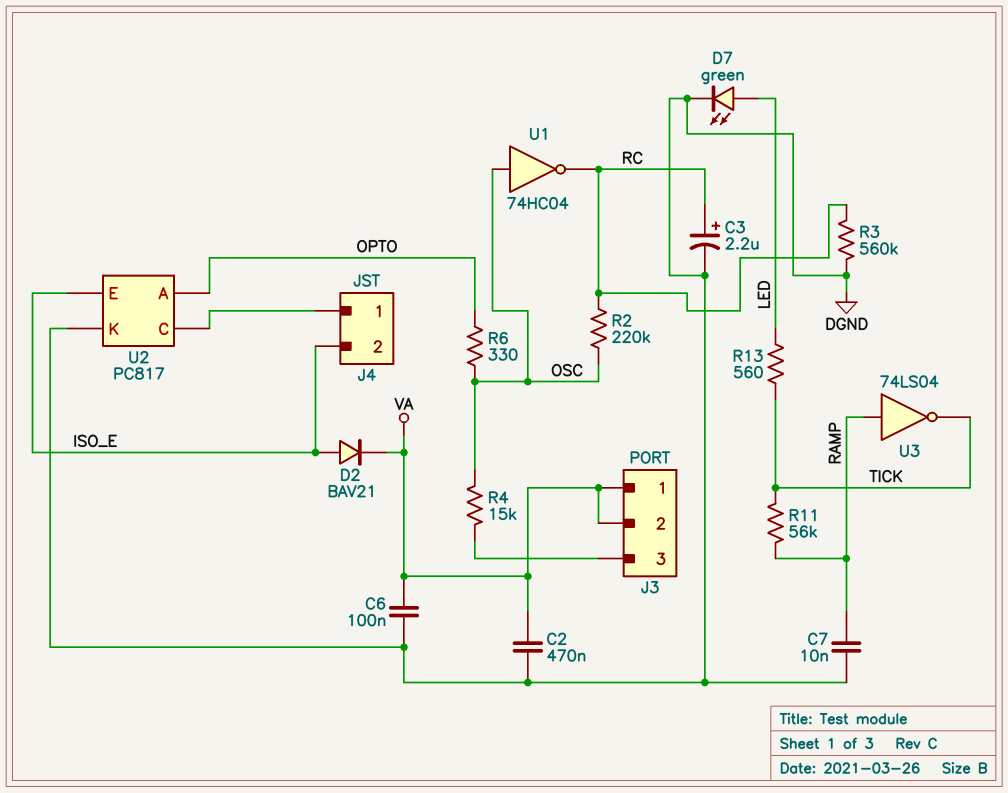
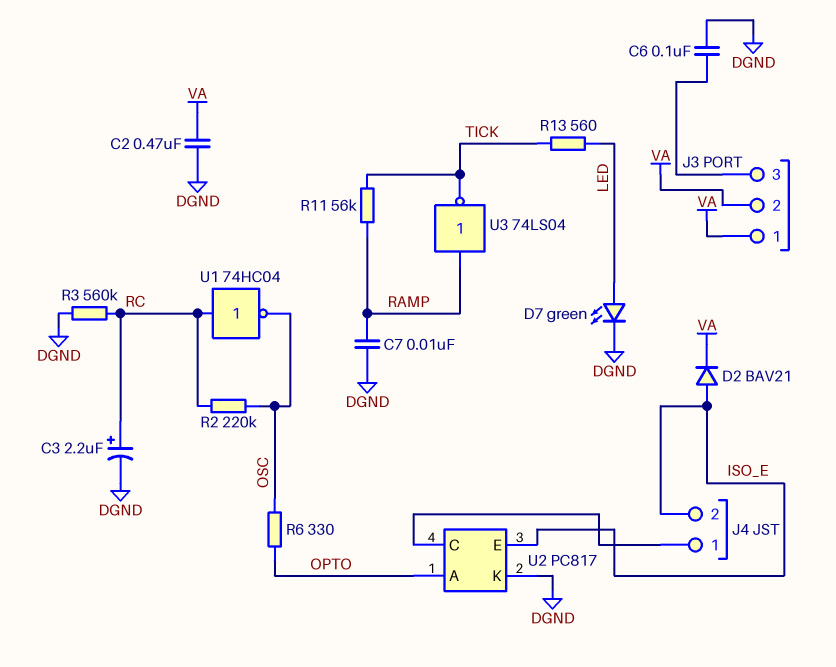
C6: 100nF (DGND, VA) -> 100nF (DGND, J3/3)
R4: 15k (J3/3, OSC) -> none
U1: NOT 74HC04 (in OSC, out RC) -> NOT 74HC04 (in RC, out OSC)

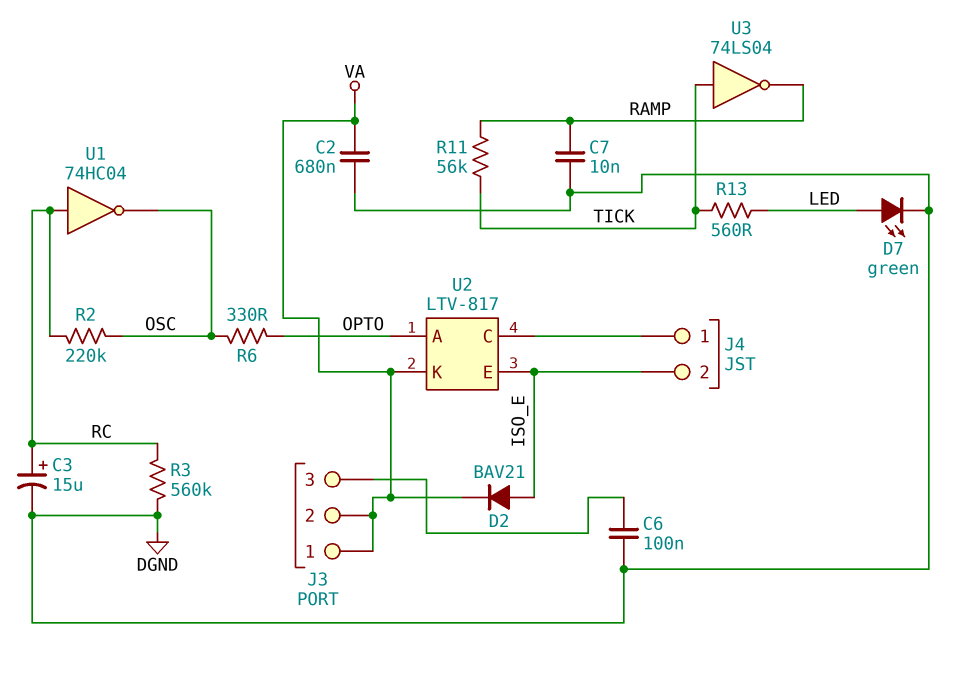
C2: 470nF (DGND, VA) -> 680nF (DGND, VA)
C3: 2.2uF (plus RC, minus DGND) -> 15uF (plus RC, minus DGND)
U2: PC817 -> LTV-817
U2 pin K: DGND -> VA
U3: NOT 74LS04 (in RAMP, out TICK) -> NOT 74LS04 (in TICK, out RAMP)

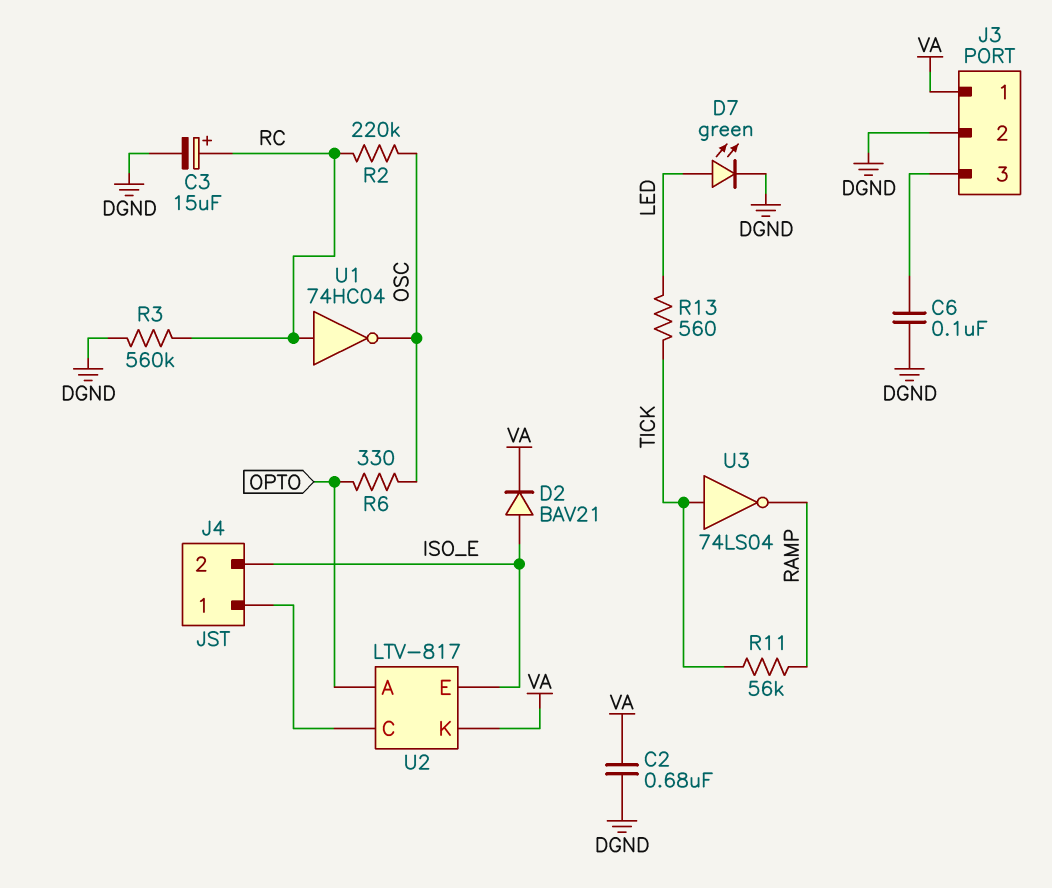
C7: 10nF (DGND, RAMP) -> none
J3 pin 2: VA -> DGND

